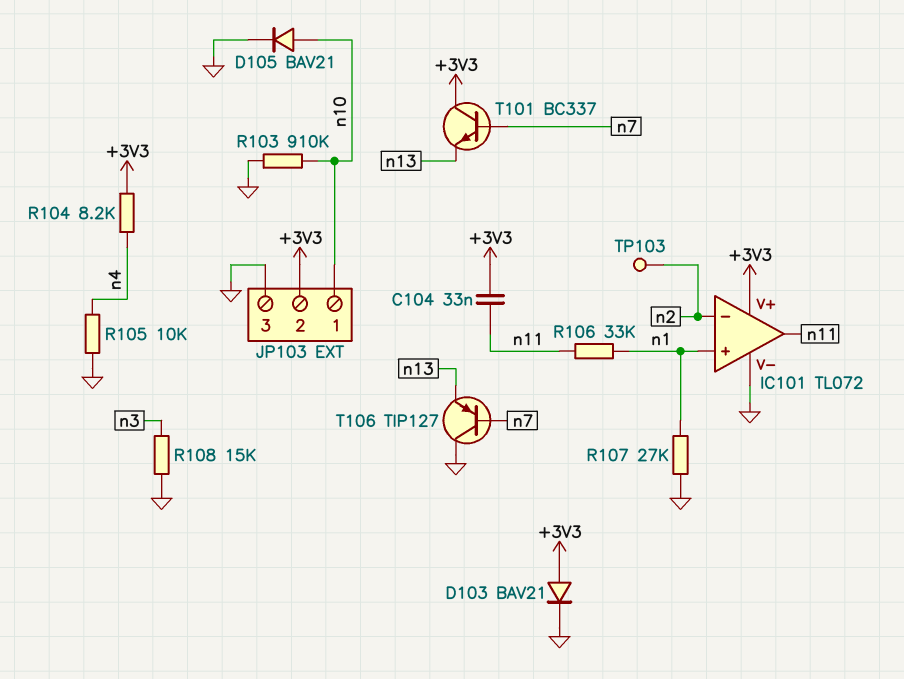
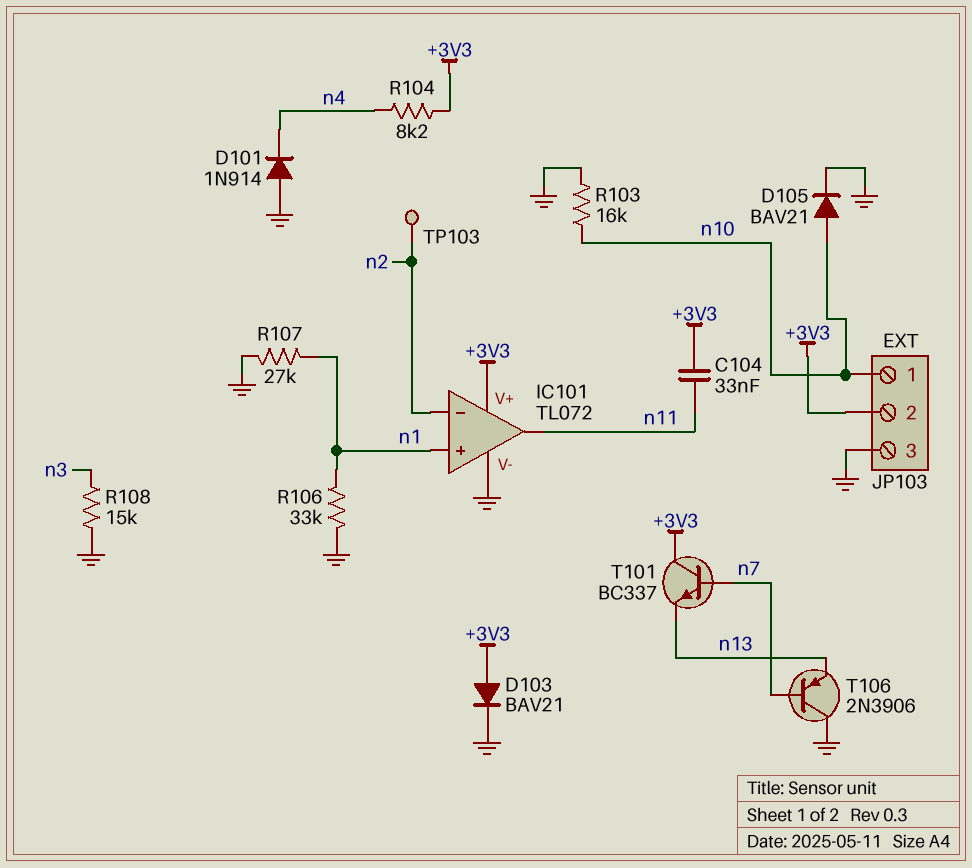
D101: none -> diode 1N914 (A GND, K n4)
R103: 910k (GND, n10) -> 16k (GND, n10)
R105: 10k (GND, n4) -> none
R106: 33k (n1, n11) -> 33k (GND, n1)
T106: PNP TIP127 (B n7, C GND, E n13) -> PNP 2N3906 (B n7, C GND, E n13)

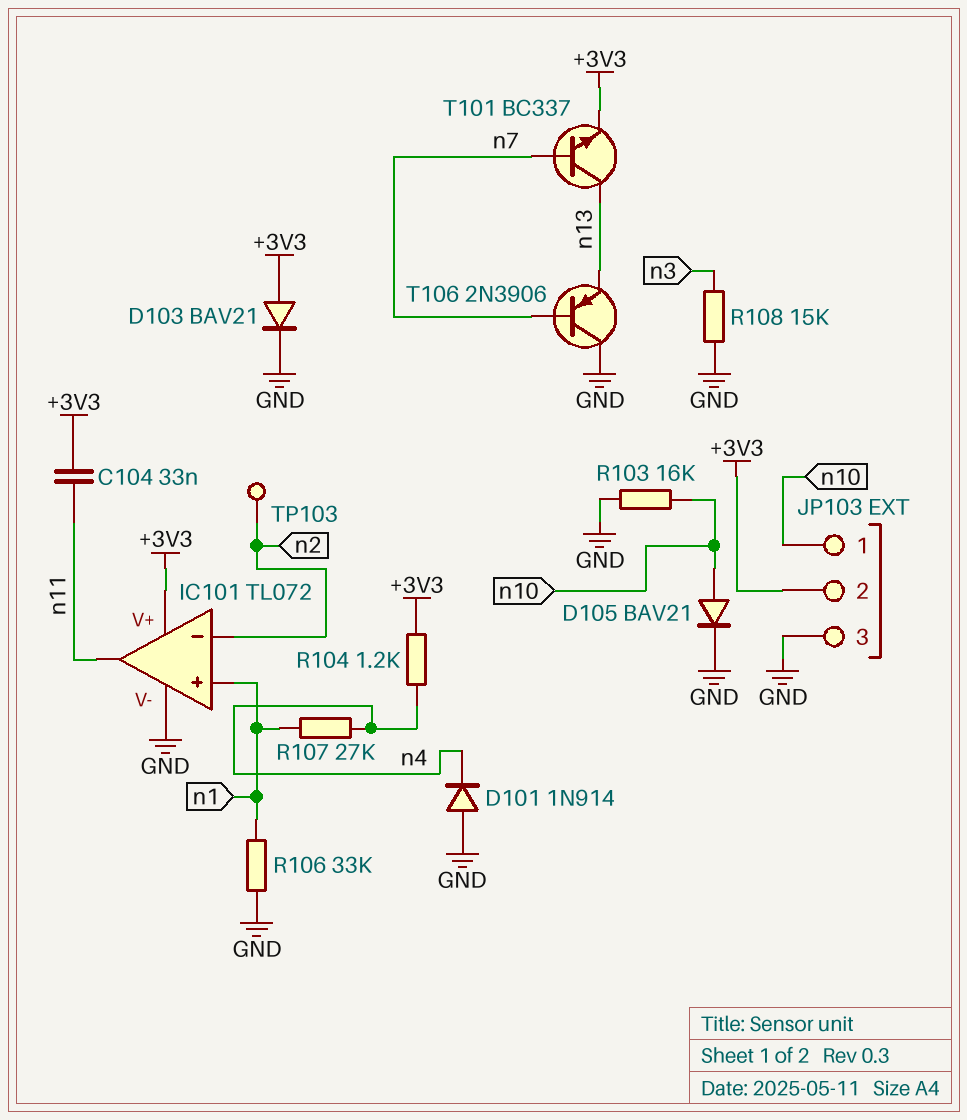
R104: 8.2k (+3V3, n4) -> 1.2k (+3V3, n4)
R107: 27k (GND, n1) -> 27k (n1, n4)
T101: NPN BC337 (B n7, C +3V3, E n13) -> NPN BC337 (B n7, C n13, E +3V3)

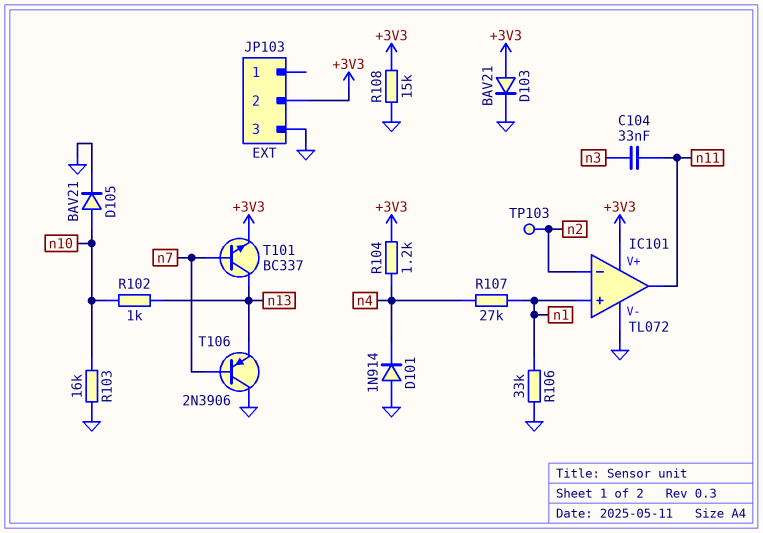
C104: 33nF (+3V3, n11) -> 33nF (n3, n11)
JP103 pin 1: n10 -> none
R102: none -> 1k (n10, n13)
R108: 15k (GND, n3) -> 15k (+3V3, GND)

